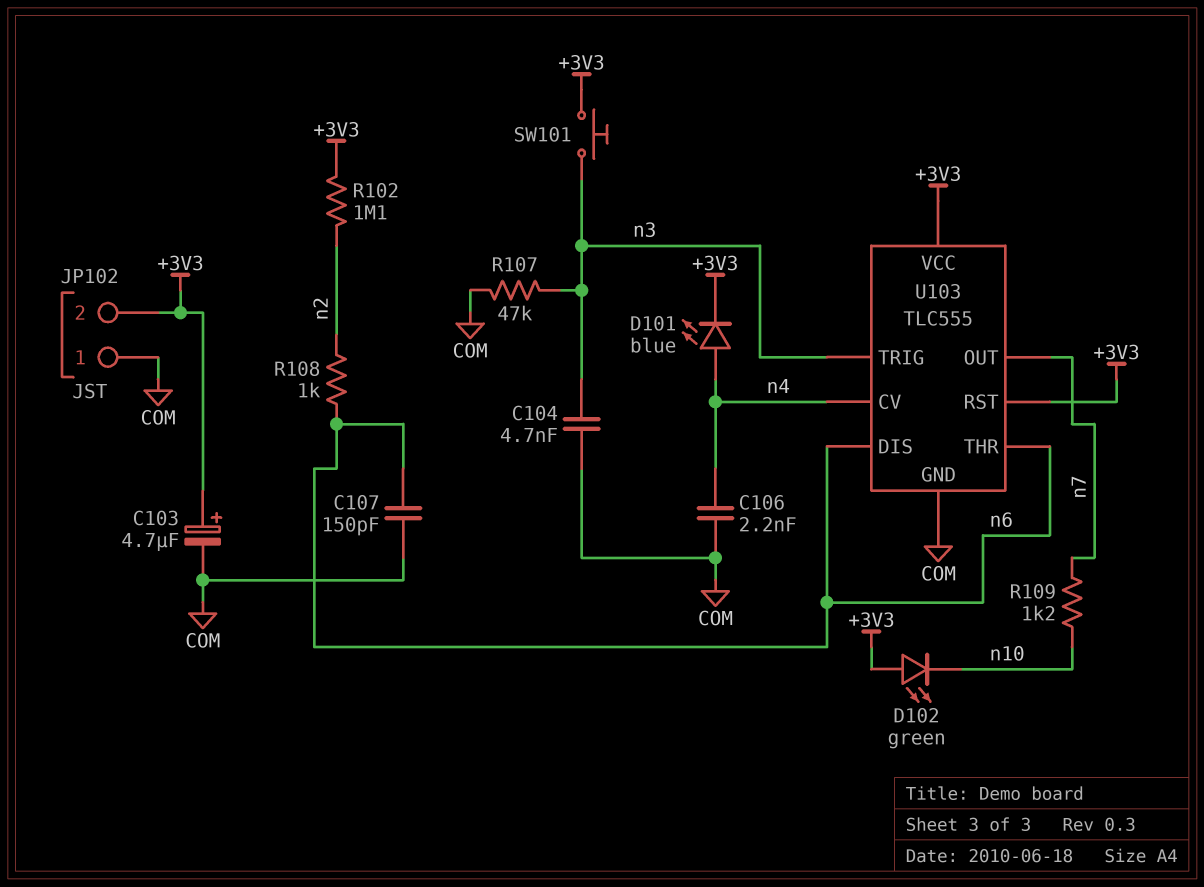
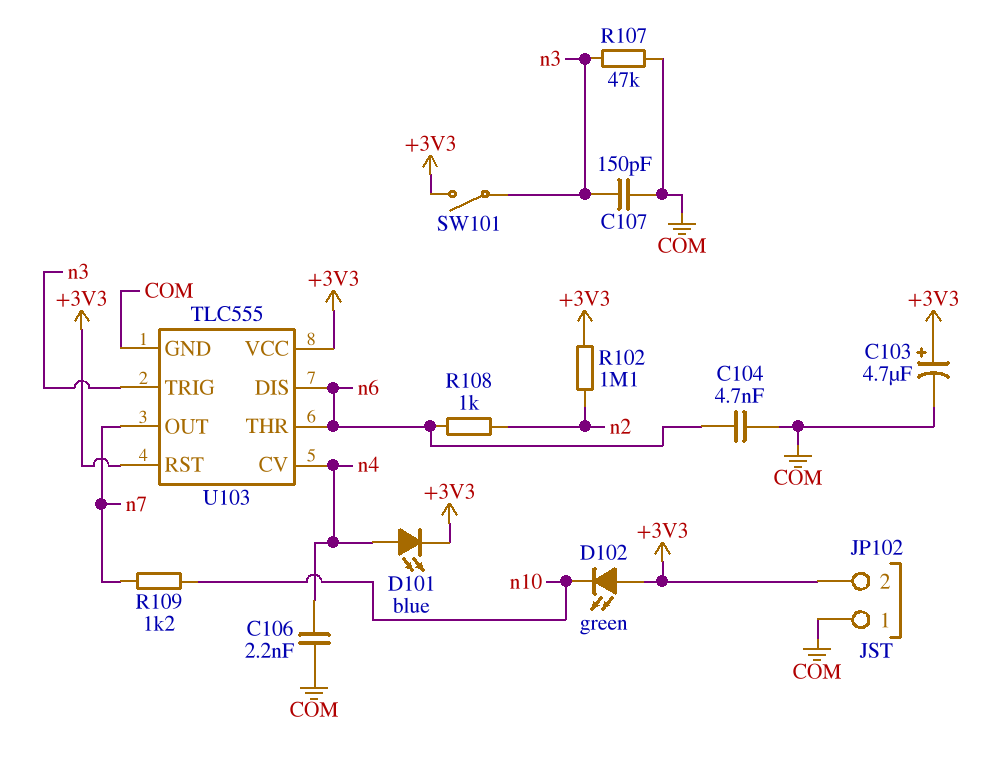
C104: 4.7nF (COM, n3) -> 4.7nF (COM, n6)
C107: 150pF (COM, n6) -> 150pF (COM, n3)
SW101: button (+3V3, n3) -> switch (+3V3, n3)

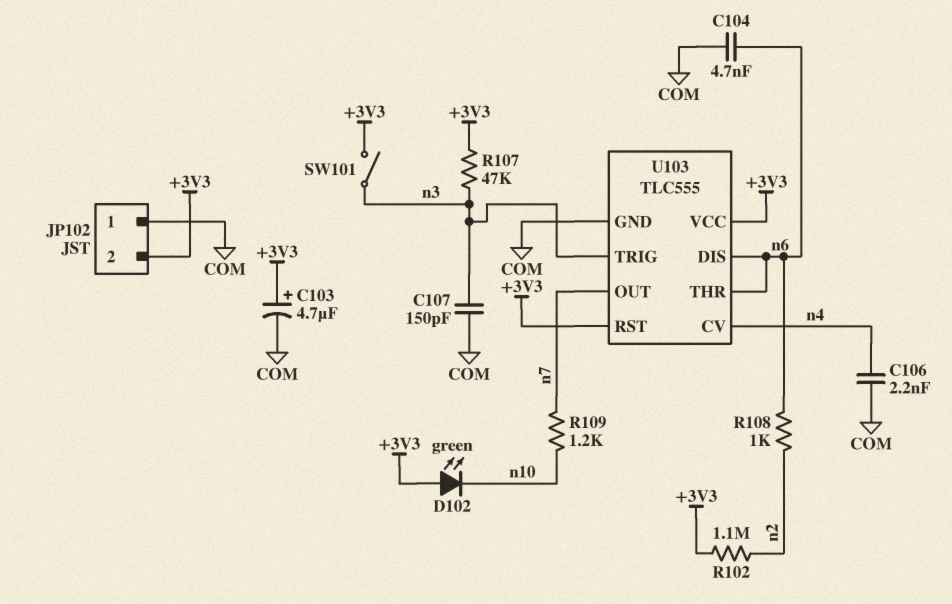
D101: LED blue (A n4, K +3V3) -> none
R107: 47k (COM, n3) -> 47k (+3V3, n3)

